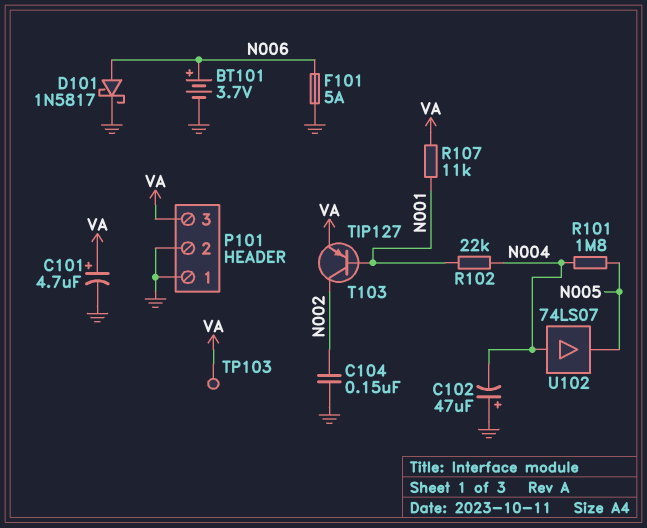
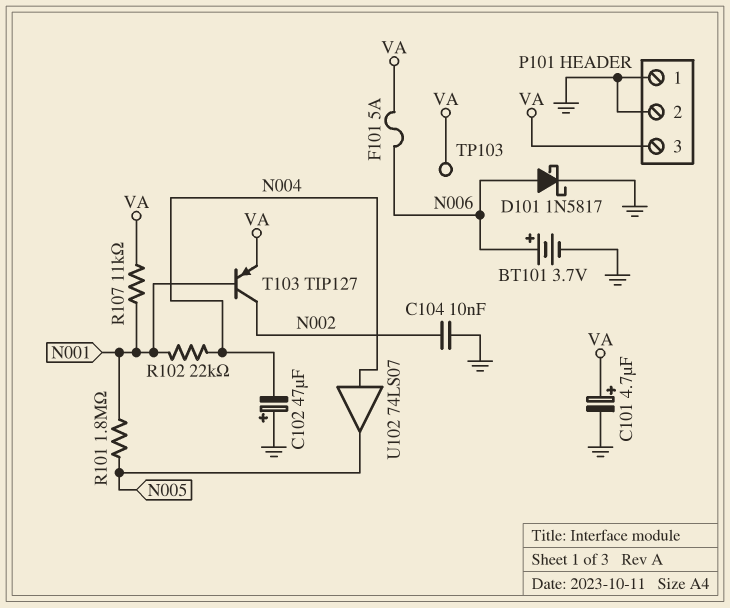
C104: 150nF (GND, N002) -> 10nF (GND, N002)
F101: 5A (GND, N006) -> 5A (N006, VA)
R101: 1.8M (N004, N005) -> 1.8M (N001, N005)

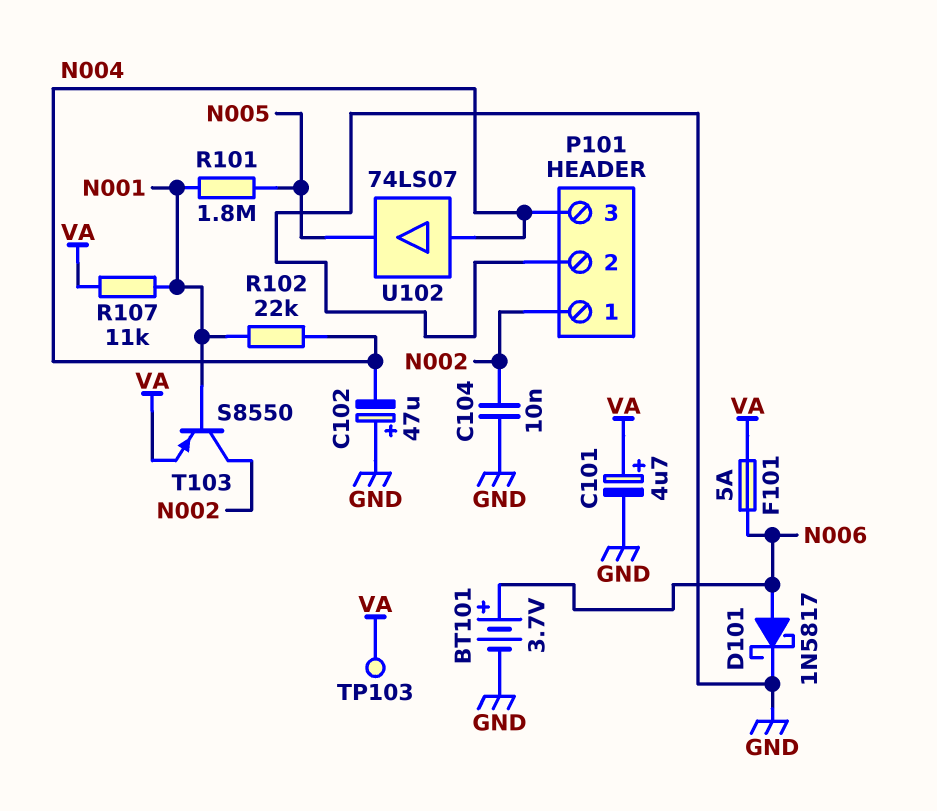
P101 pin 1: GND -> N002
P101 pin 3: VA -> N004
T103: PNP TIP127 (B N001, C N002, E VA) -> PNP S8550 (B N001, C N002, E VA)

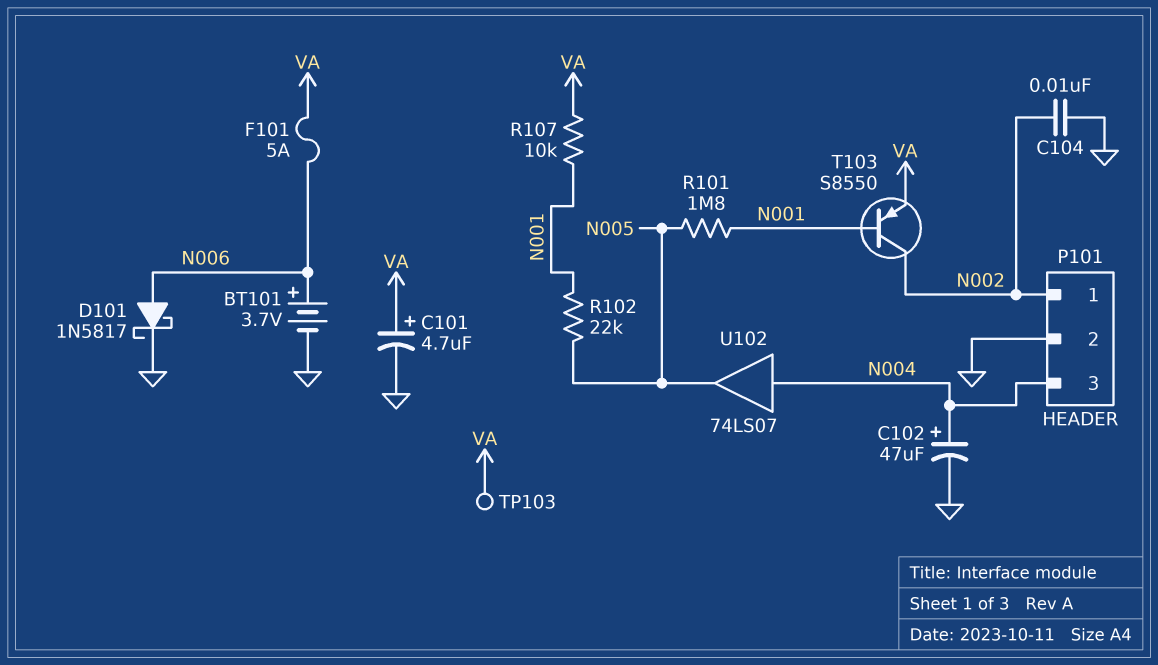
C102: 47uF (plus GND, minus N004) -> 47uF (plus N004, minus GND)
R102: 22k (N001, N004) -> 22k (N001, N005)
R107: 11k (N001, VA) -> 10k (N001, VA)

